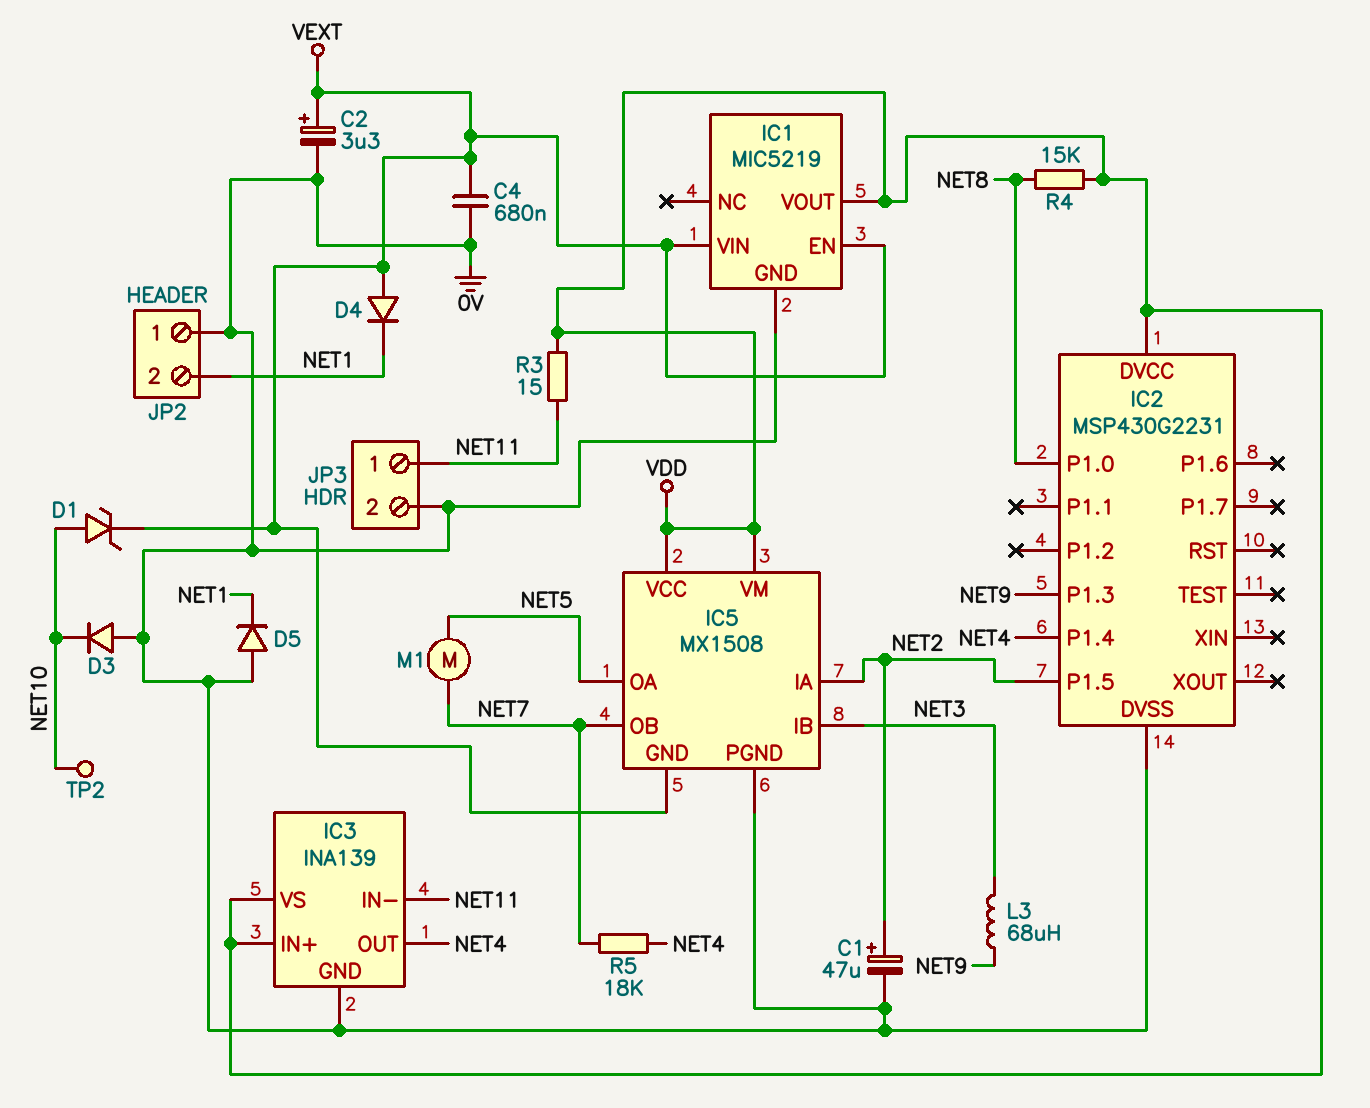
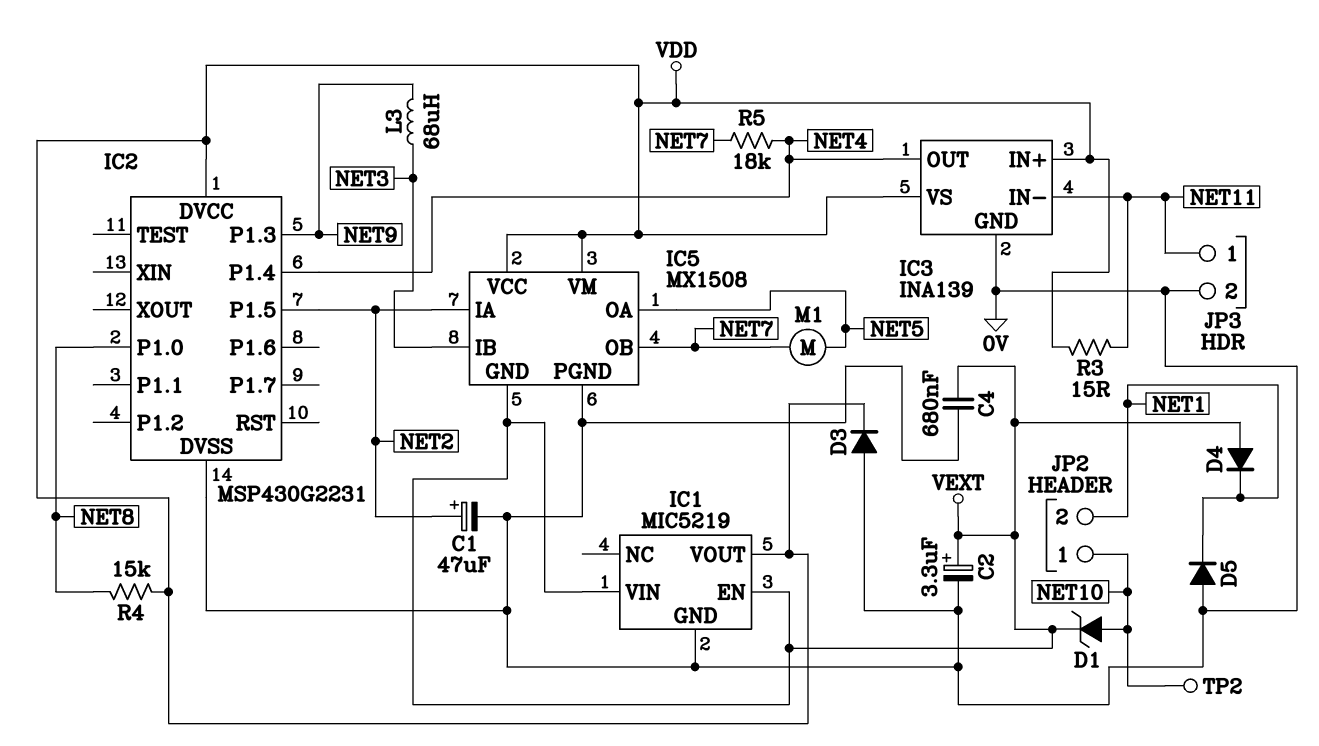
D3: diode (A 0V, K NET10) -> diode (A 0V, K VDD)
JP2 pin 1: 0V -> NET10

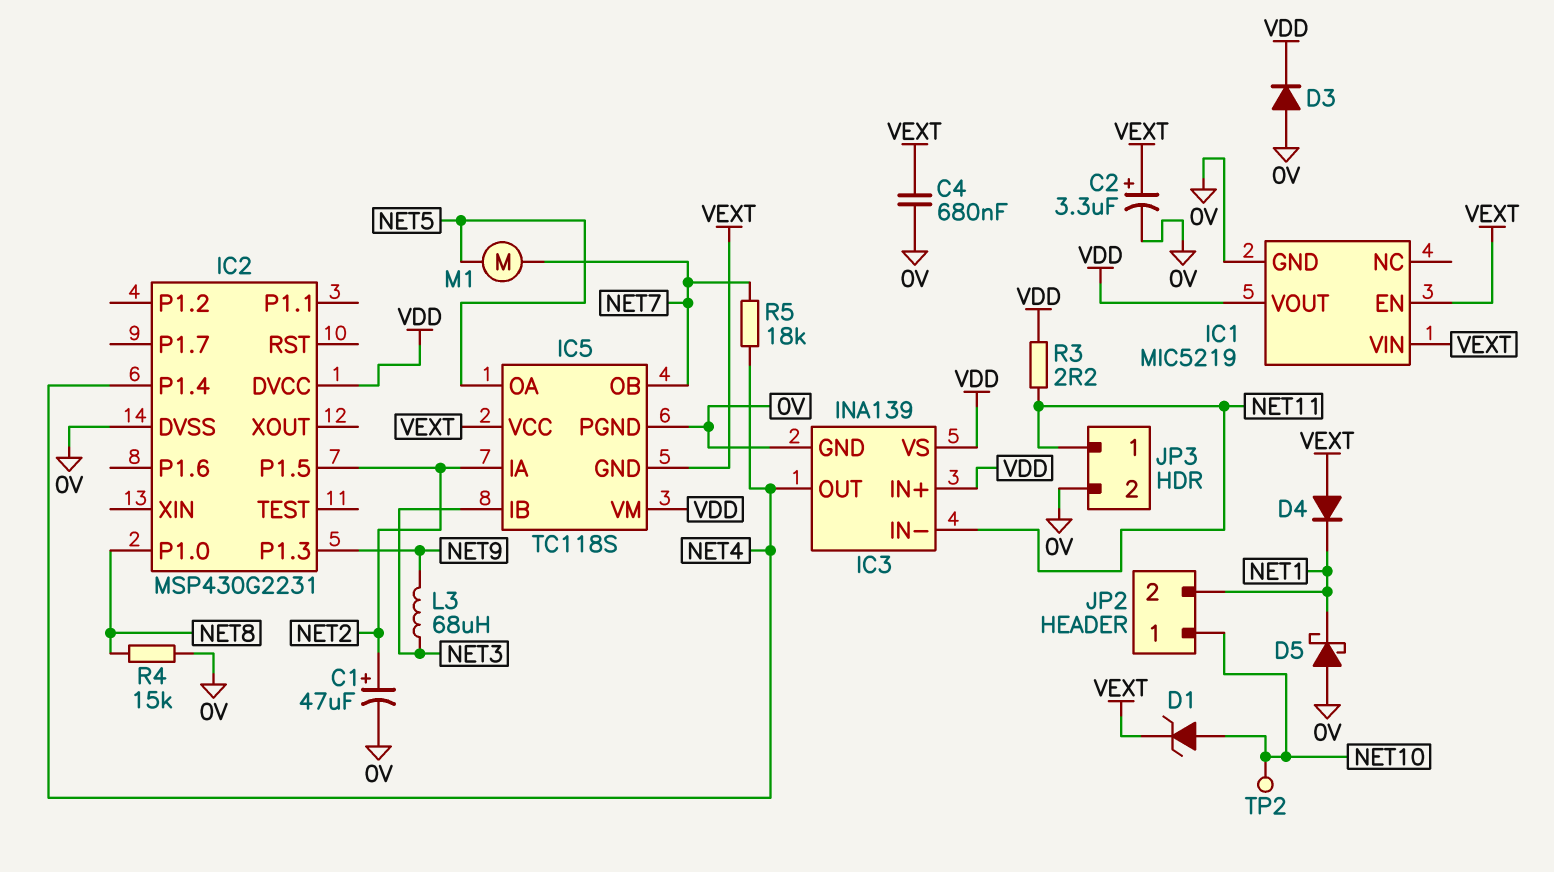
D5: diode (A 0V, K NET1) -> schottky (A 0V, K NET1)
IC5: MX1508 -> TC118S
IC5 pin VCC: VDD -> VEXT
R3: 15 (NET11, VDD) -> 2.2 (NET11, VDD)
R4: 15k (NET8, VDD) -> 15k (0V, NET8)

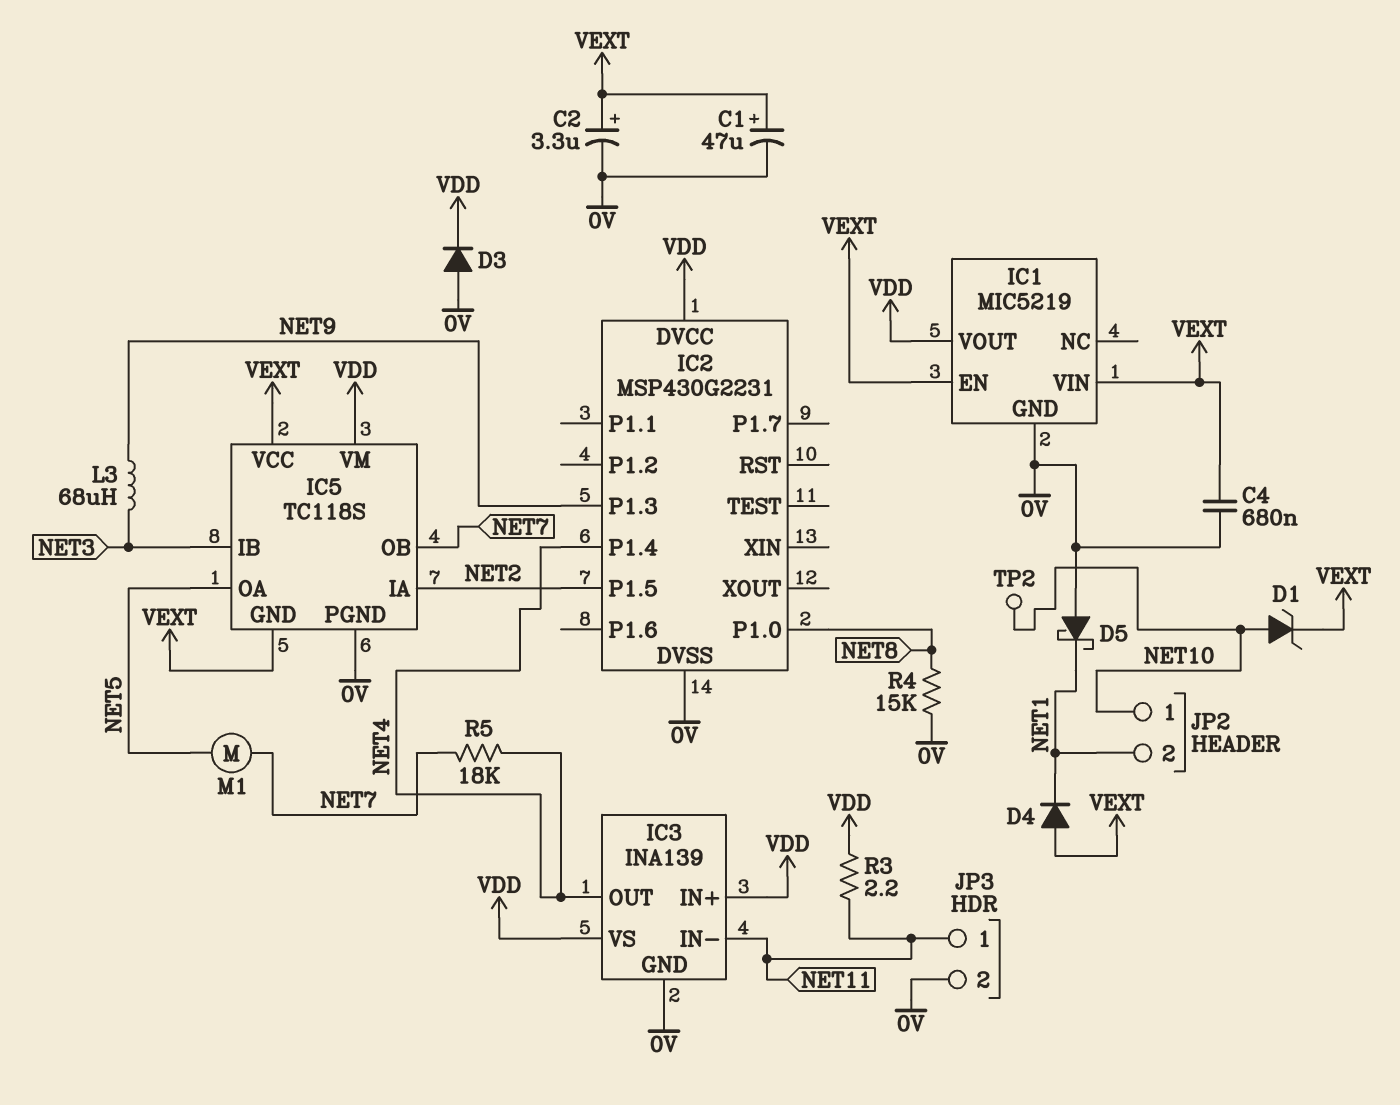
C1: 47uF (plus NET2, minus 0V) -> 47uF (plus VEXT, minus 0V)

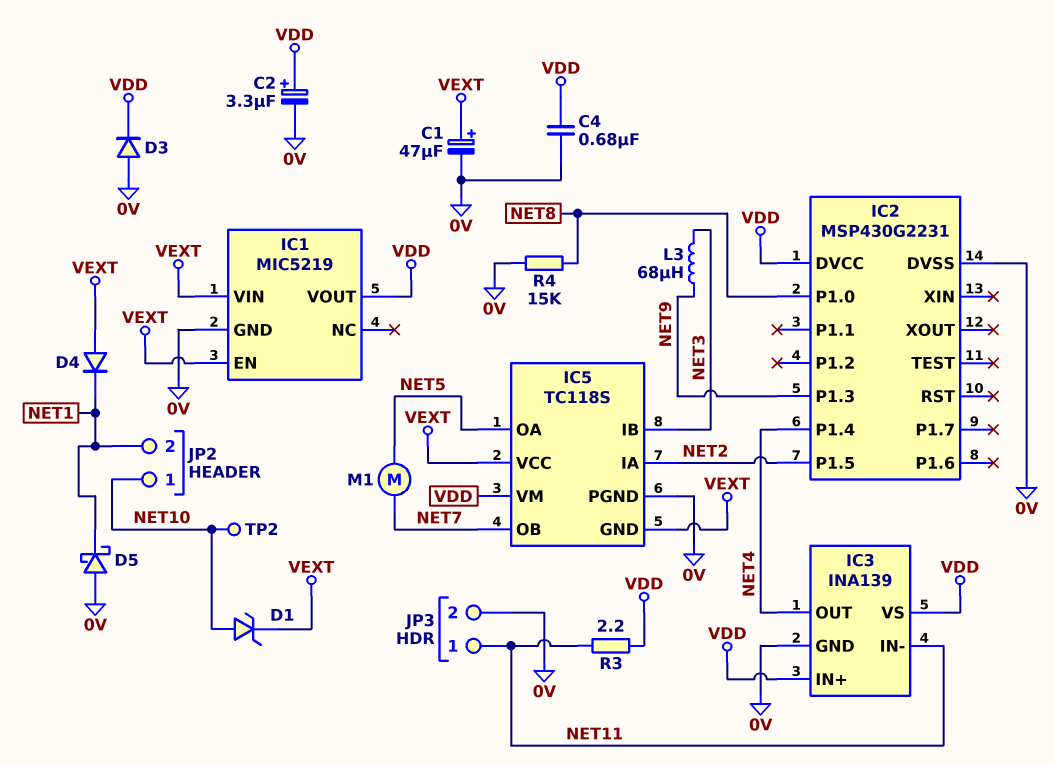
C2: 3.3uF (plus VEXT, minus 0V) -> 3.3uF (plus VDD, minus 0V)
C4: 680nF (0V, VEXT) -> 680nF (0V, VDD)
R5: 18k (NET4, NET7) -> none

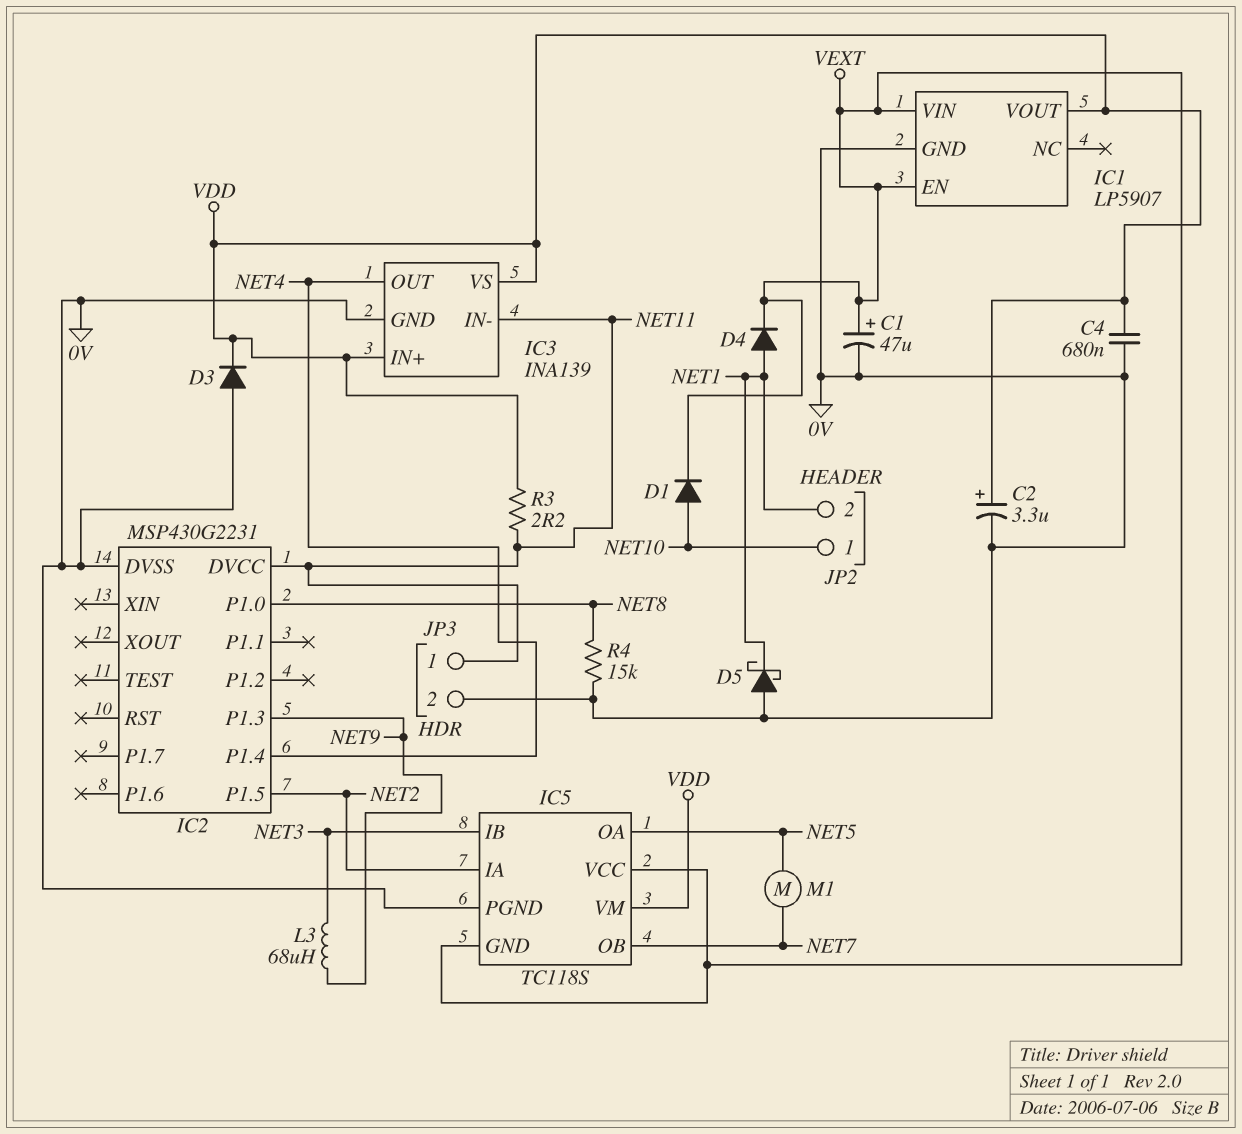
D1: zener (A NET10, K VEXT) -> diode (A NET10, K VEXT)
D4: diode (A VEXT, K NET1) -> diode (A NET1, K VEXT)
IC1: MIC5219 -> LP5907
IC2 pin DVCC: VDD -> NET11
TP2: test point (NET10) -> none

